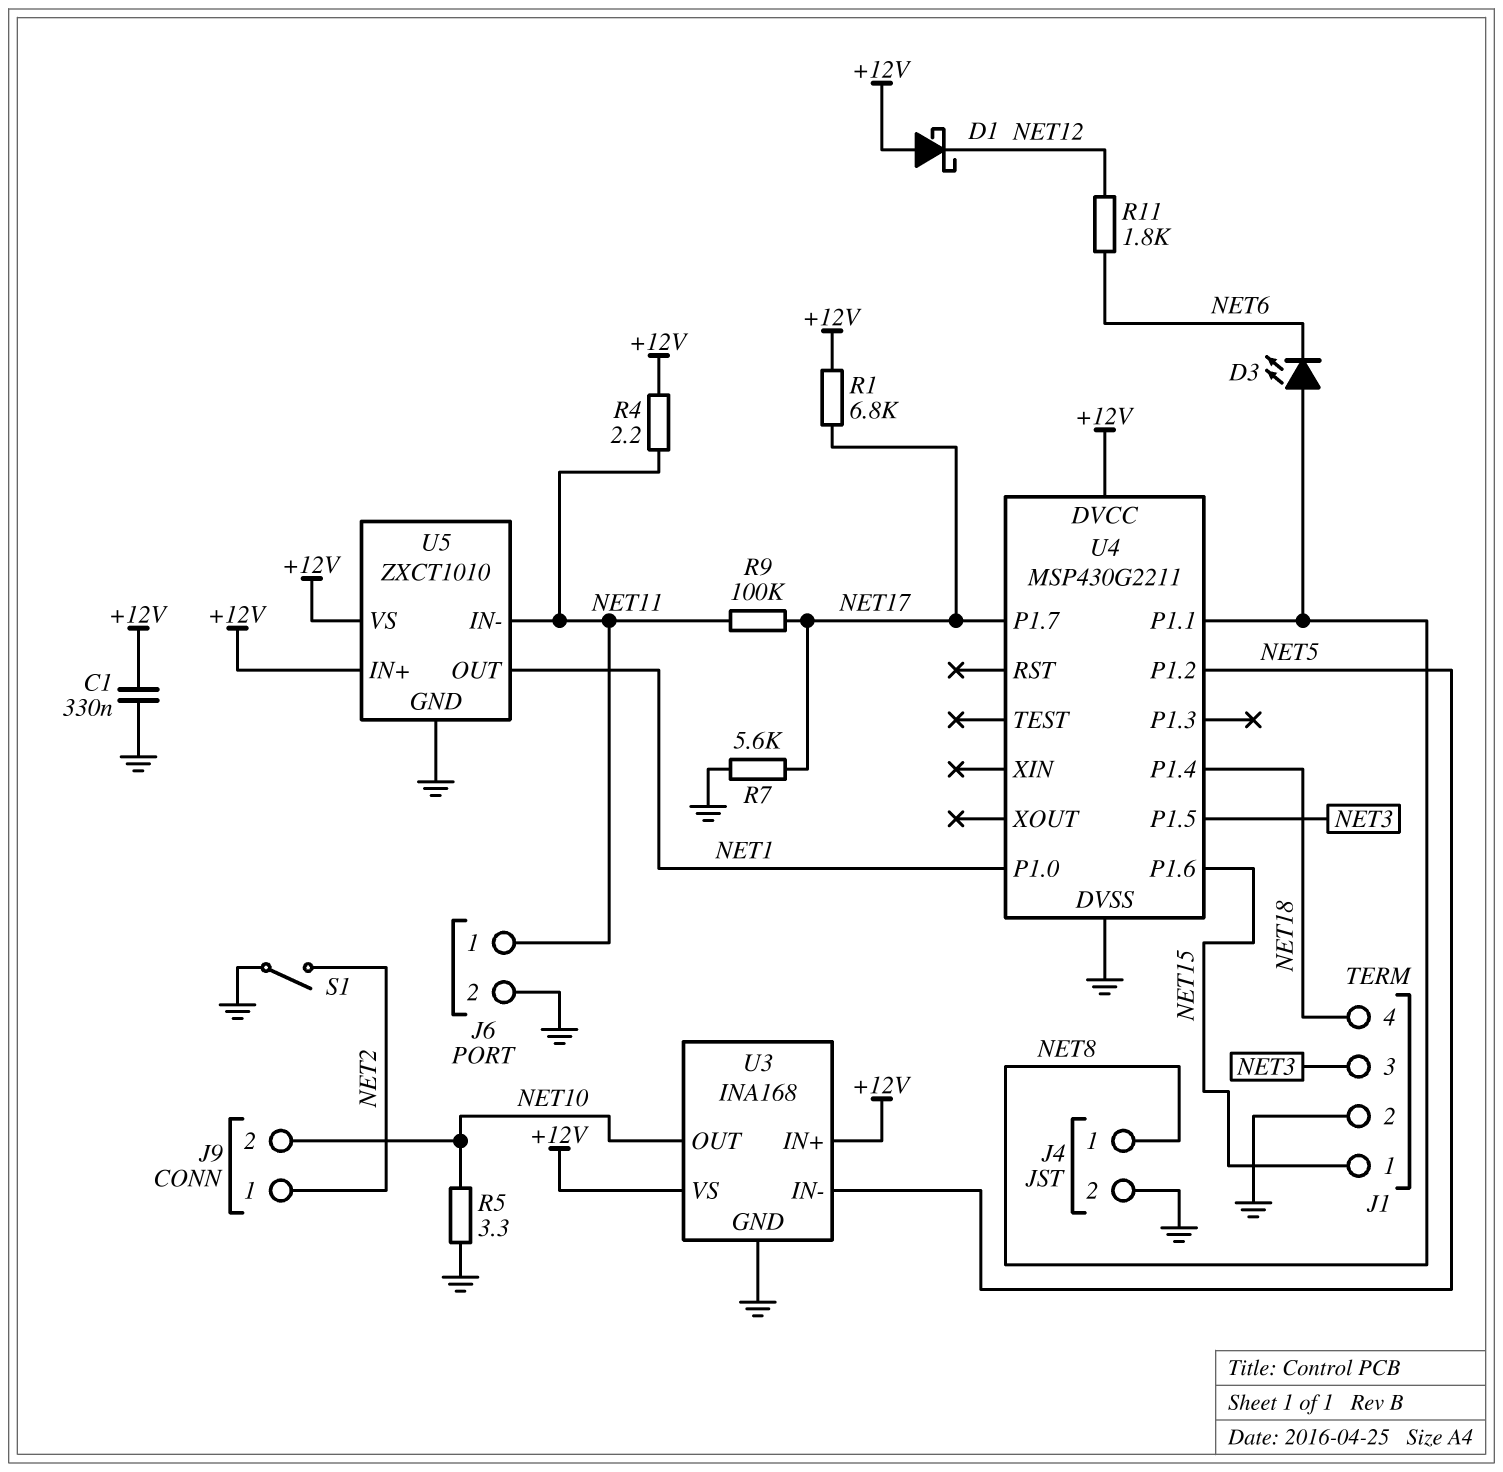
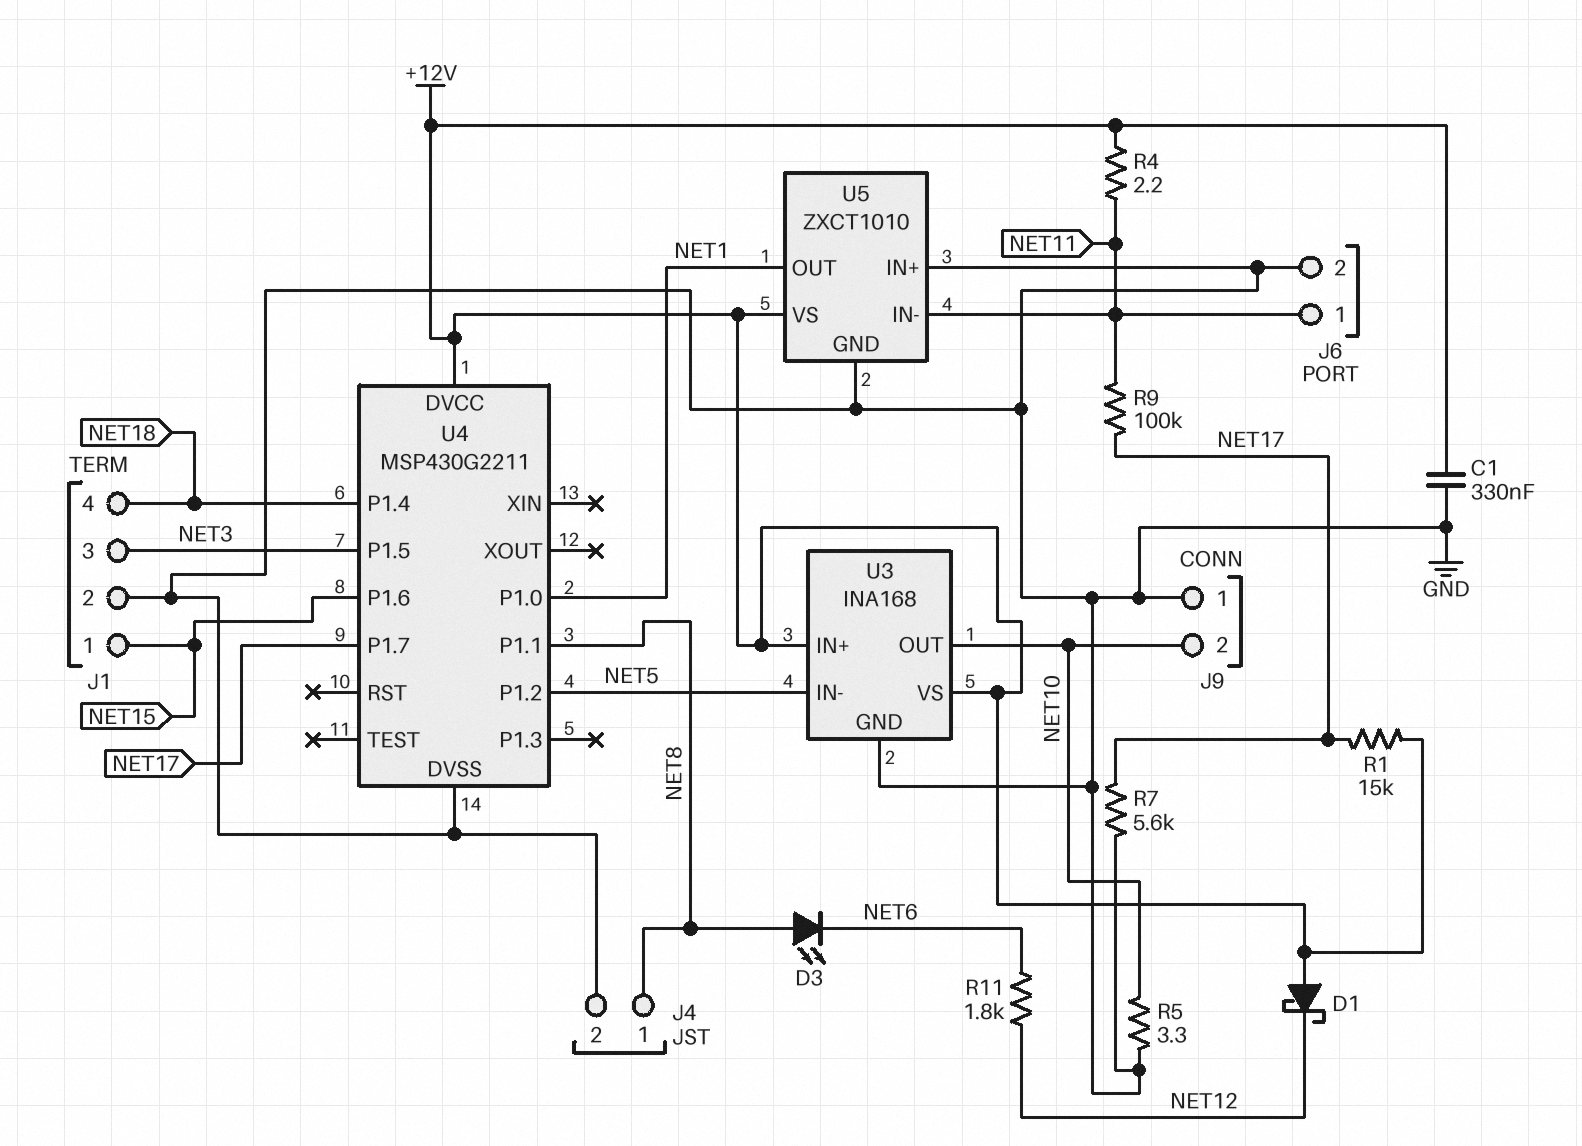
J9 pin 1: NET2 -> GND
R1: 6.8k (+12V, NET17) -> 15k (+12V, NET17)
S1: switch (GND, NET2) -> none
U5 pin IN+: +12V -> GND

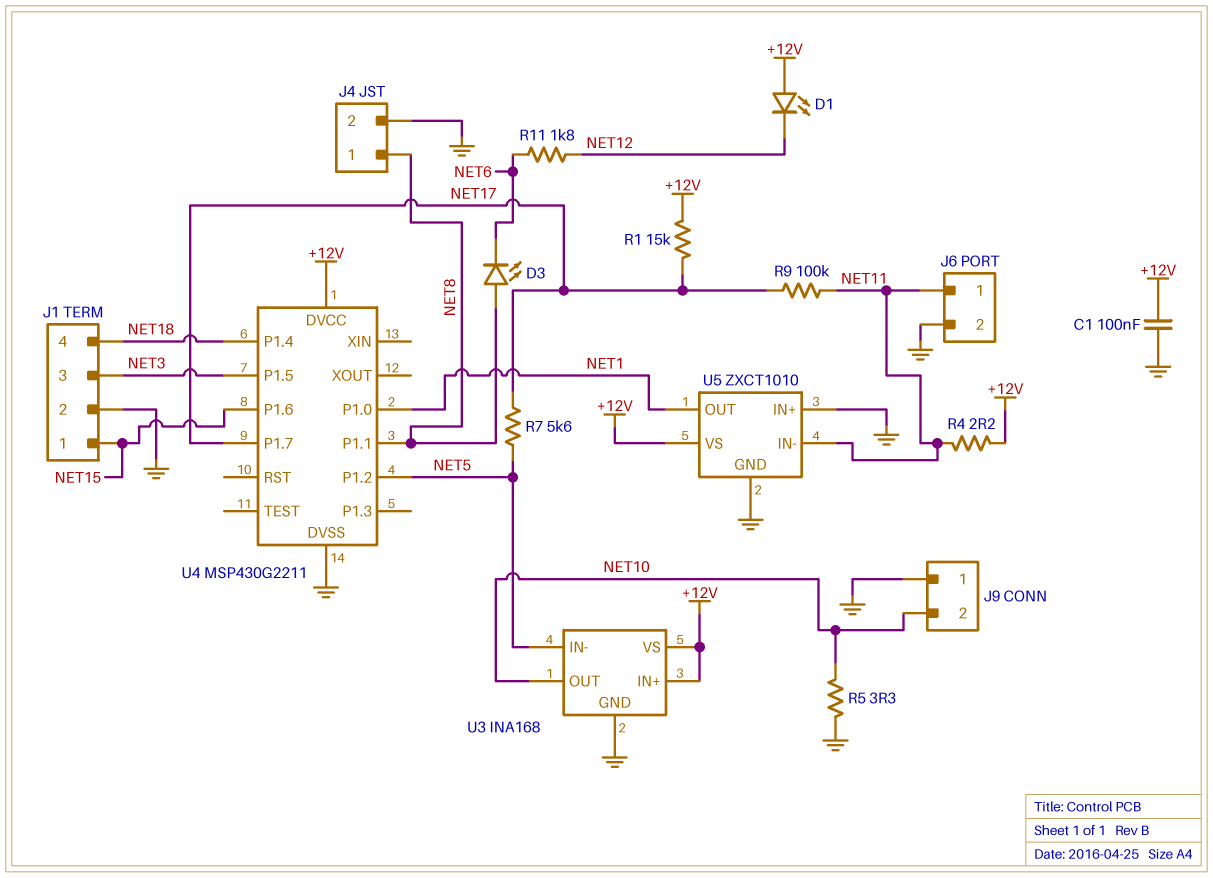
C1: 330nF (+12V, GND) -> 100nF (+12V, GND)
D1: schottky (A +12V, K NET12) -> LED (A +12V, K NET12)
R7: 5.6k (GND, NET17) -> 5.6k (NET5, NET17)

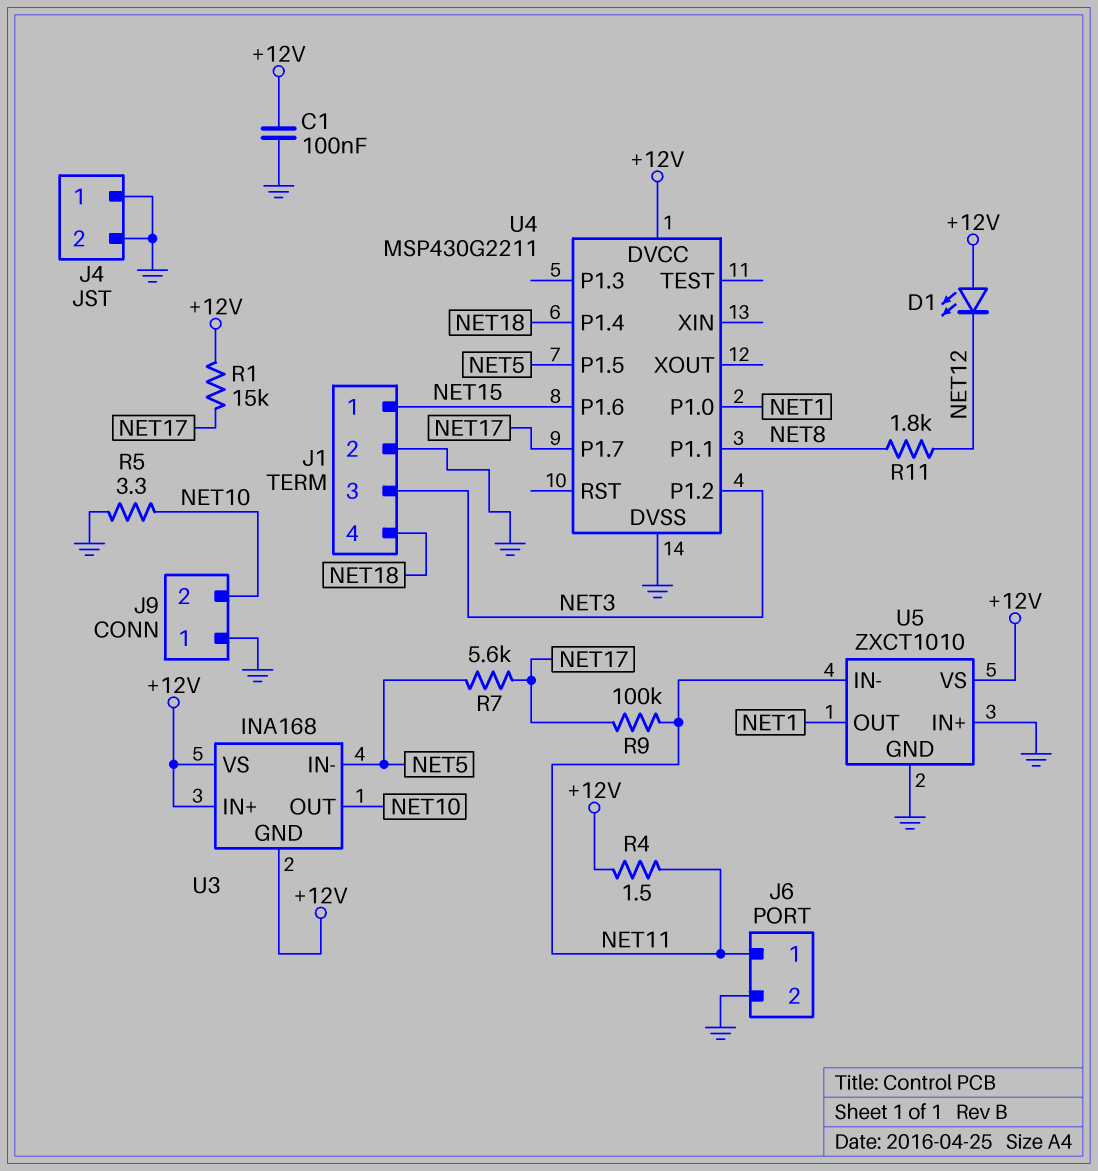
D3: LED (A NET8, K NET6) -> none
J4 pin 1: NET8 -> GND
R4: 2.2 (+12V, NET11) -> 1.5 (+12V, NET11)
R11: 1.8k (NET6, NET12) -> 1.8k (NET8, NET12)
U3 pin GND: GND -> +12V
U4 pin P1.2: NET5 -> NET3
U4 pin P1.5: NET3 -> NET5

